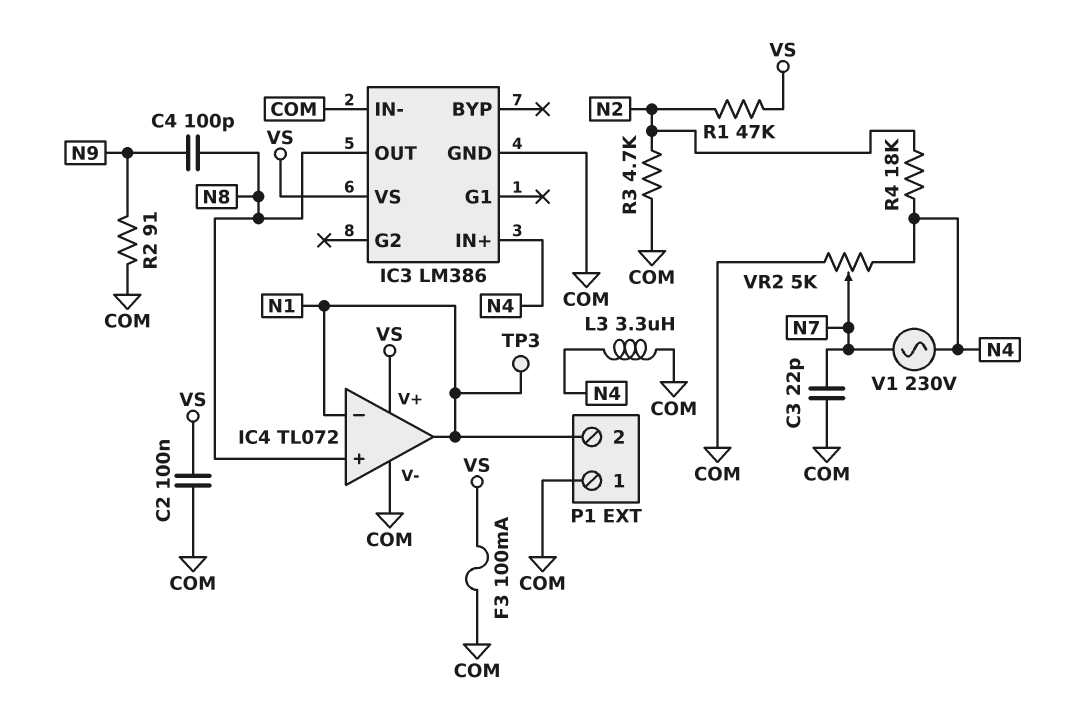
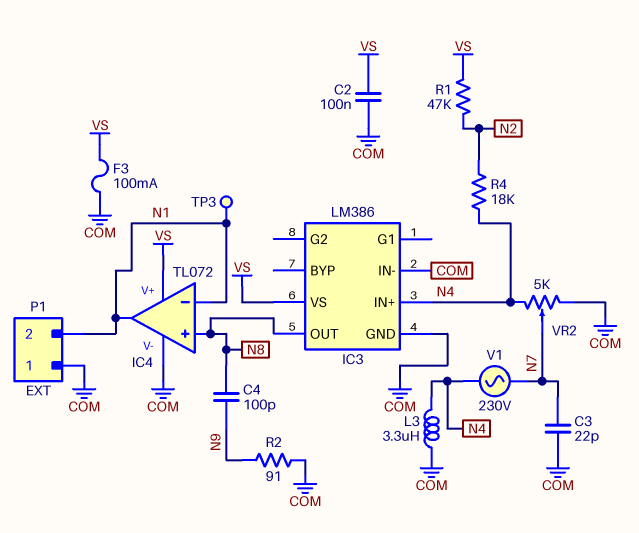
R3: 4.7k (COM, N2) -> none

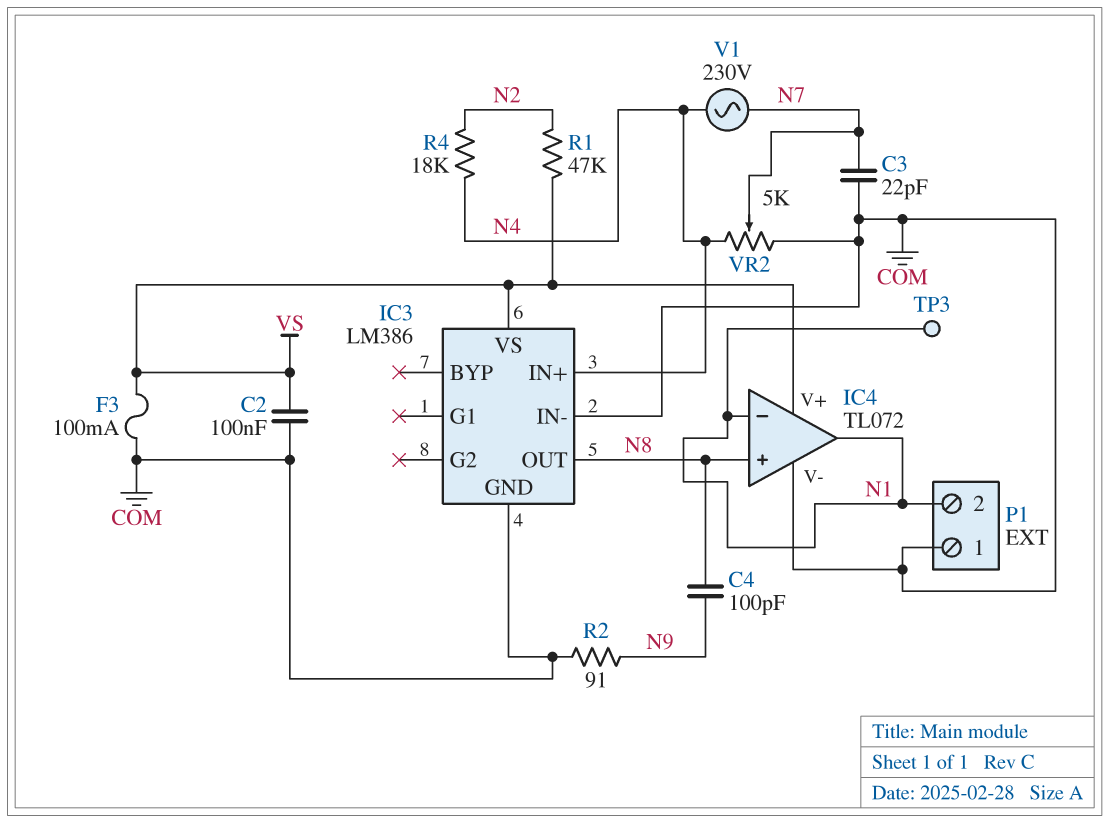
L3: 3.3uH (COM, N4) -> none

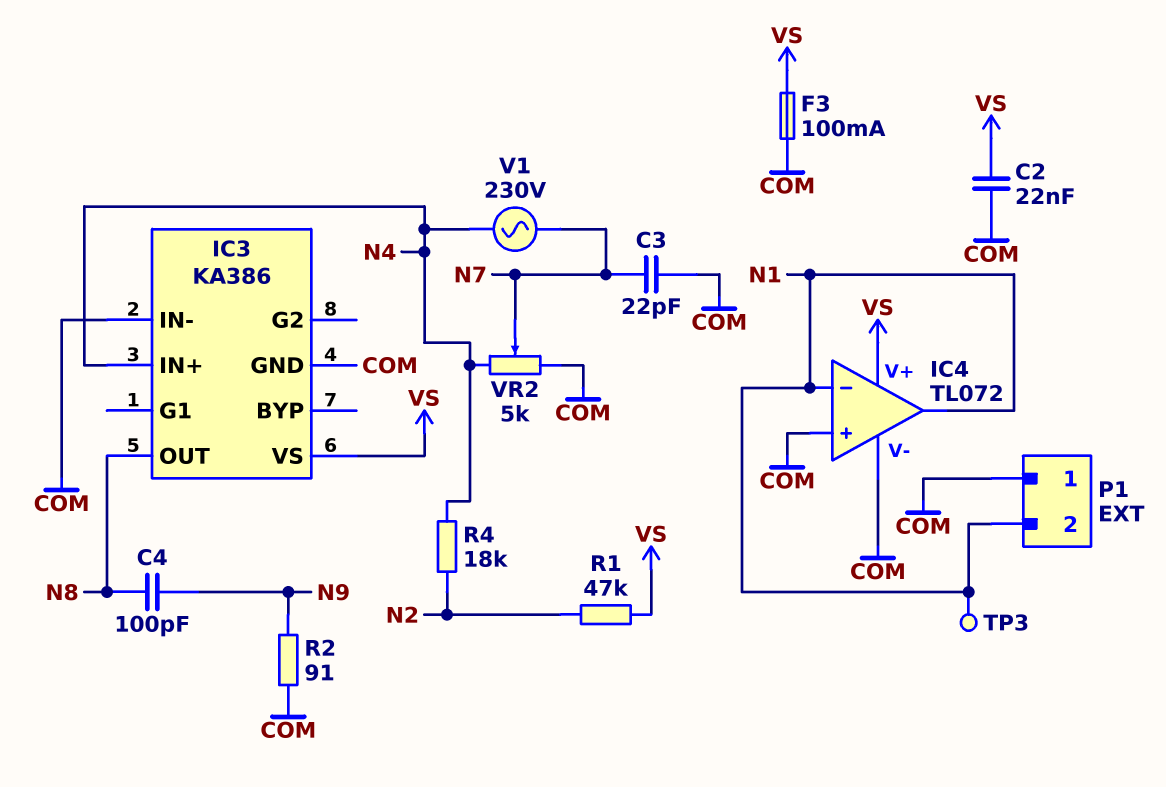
C2: 100nF (COM, VS) -> 22nF (COM, VS)
IC3: LM386 -> KA386
IC4 pin in+: N8 -> COM

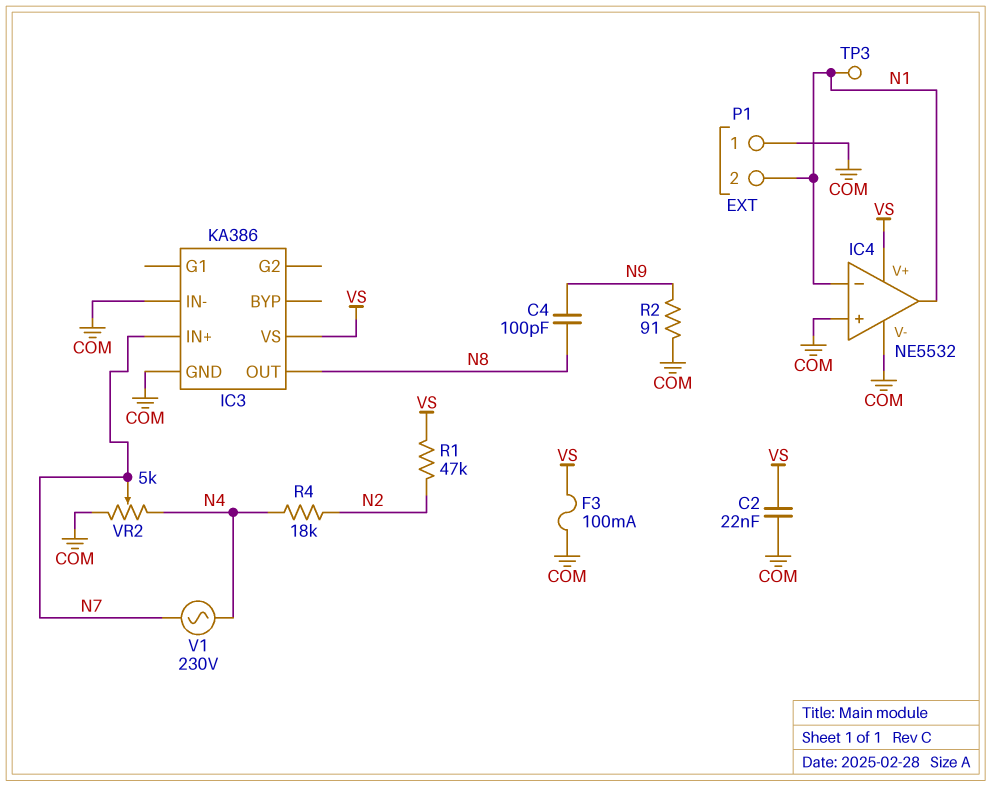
C3: 22pF (COM, N7) -> none
IC3 pin IN+: N4 -> N7
IC4: TL072 -> NE5532

